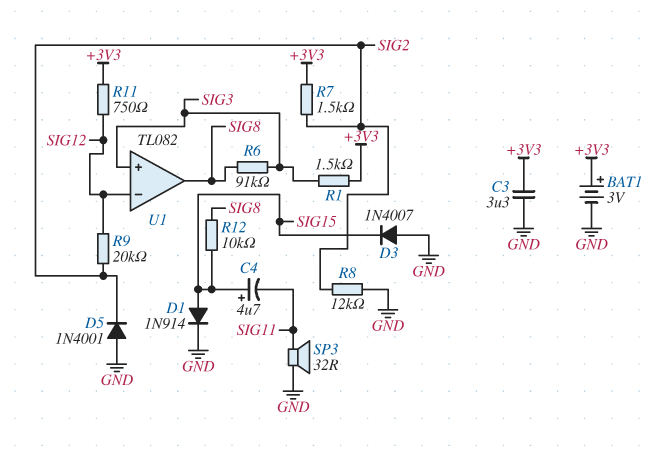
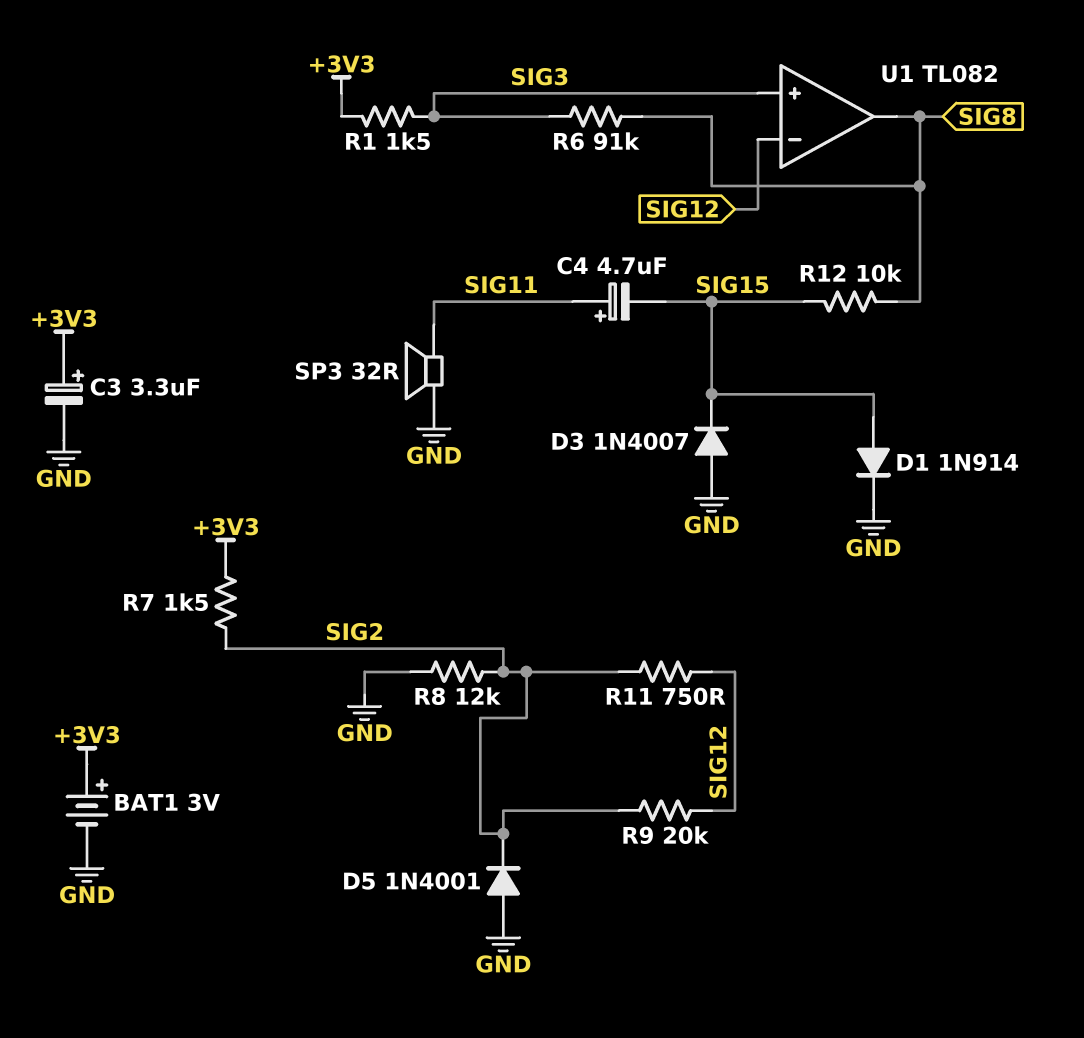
C3: 3.3uF (+3V3, GND) -> 3.3uF (plus +3V3, minus GND)
C4: 4.7uF (plus SIG15, minus SIG11) -> 4.7uF (plus SIG11, minus SIG15)
R11: 750 (+3V3, SIG12) -> 750 (SIG2, SIG12)

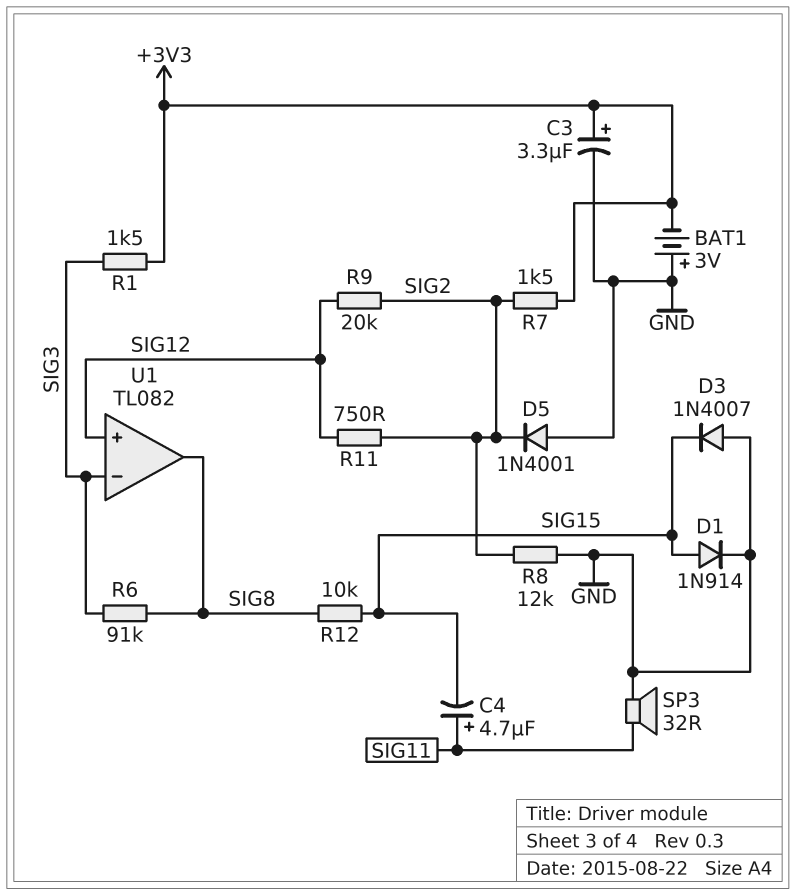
BAT1: 3V (plus +3V3, minus GND) -> 3V (plus GND, minus +3V3)
U1 pin in+: SIG3 -> SIG12
U1 pin in-: SIG12 -> SIG3

